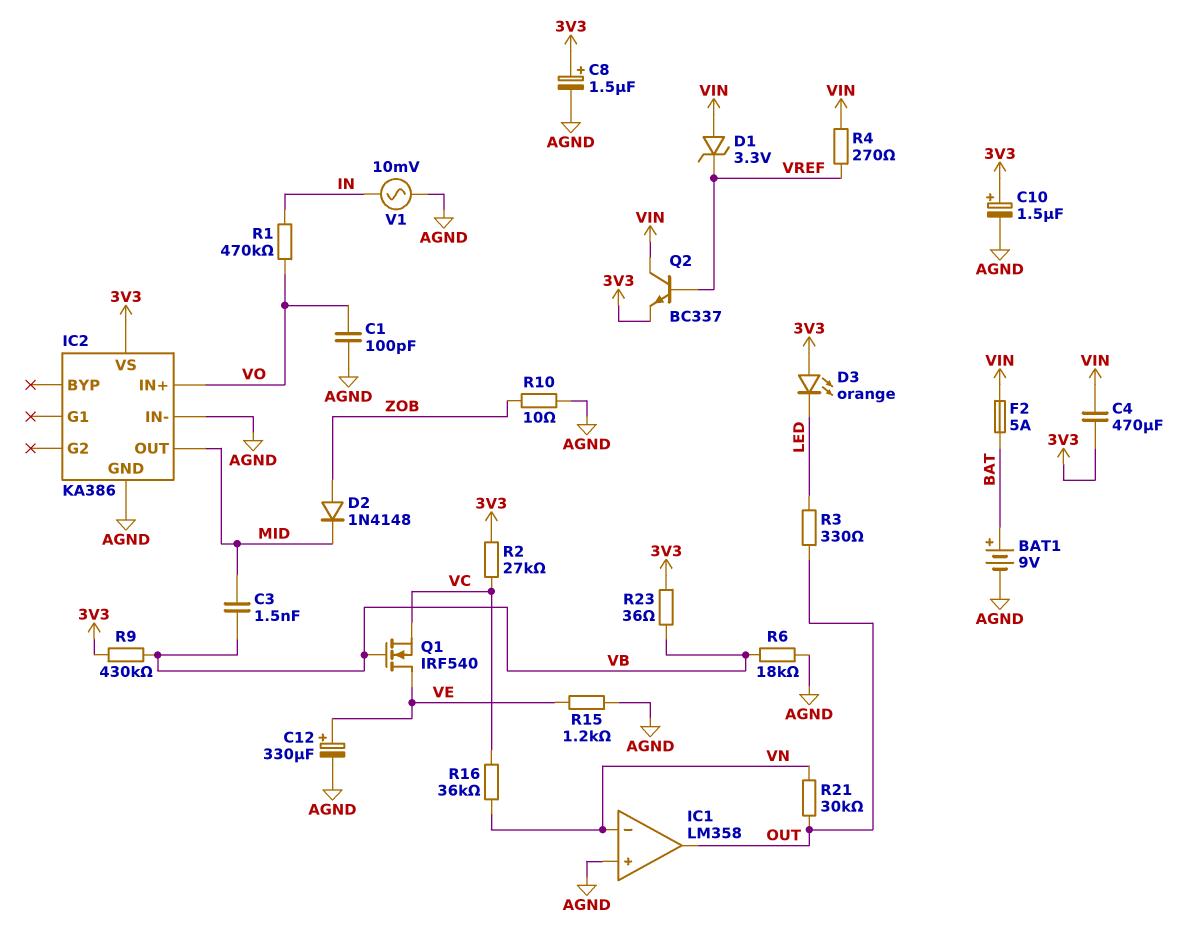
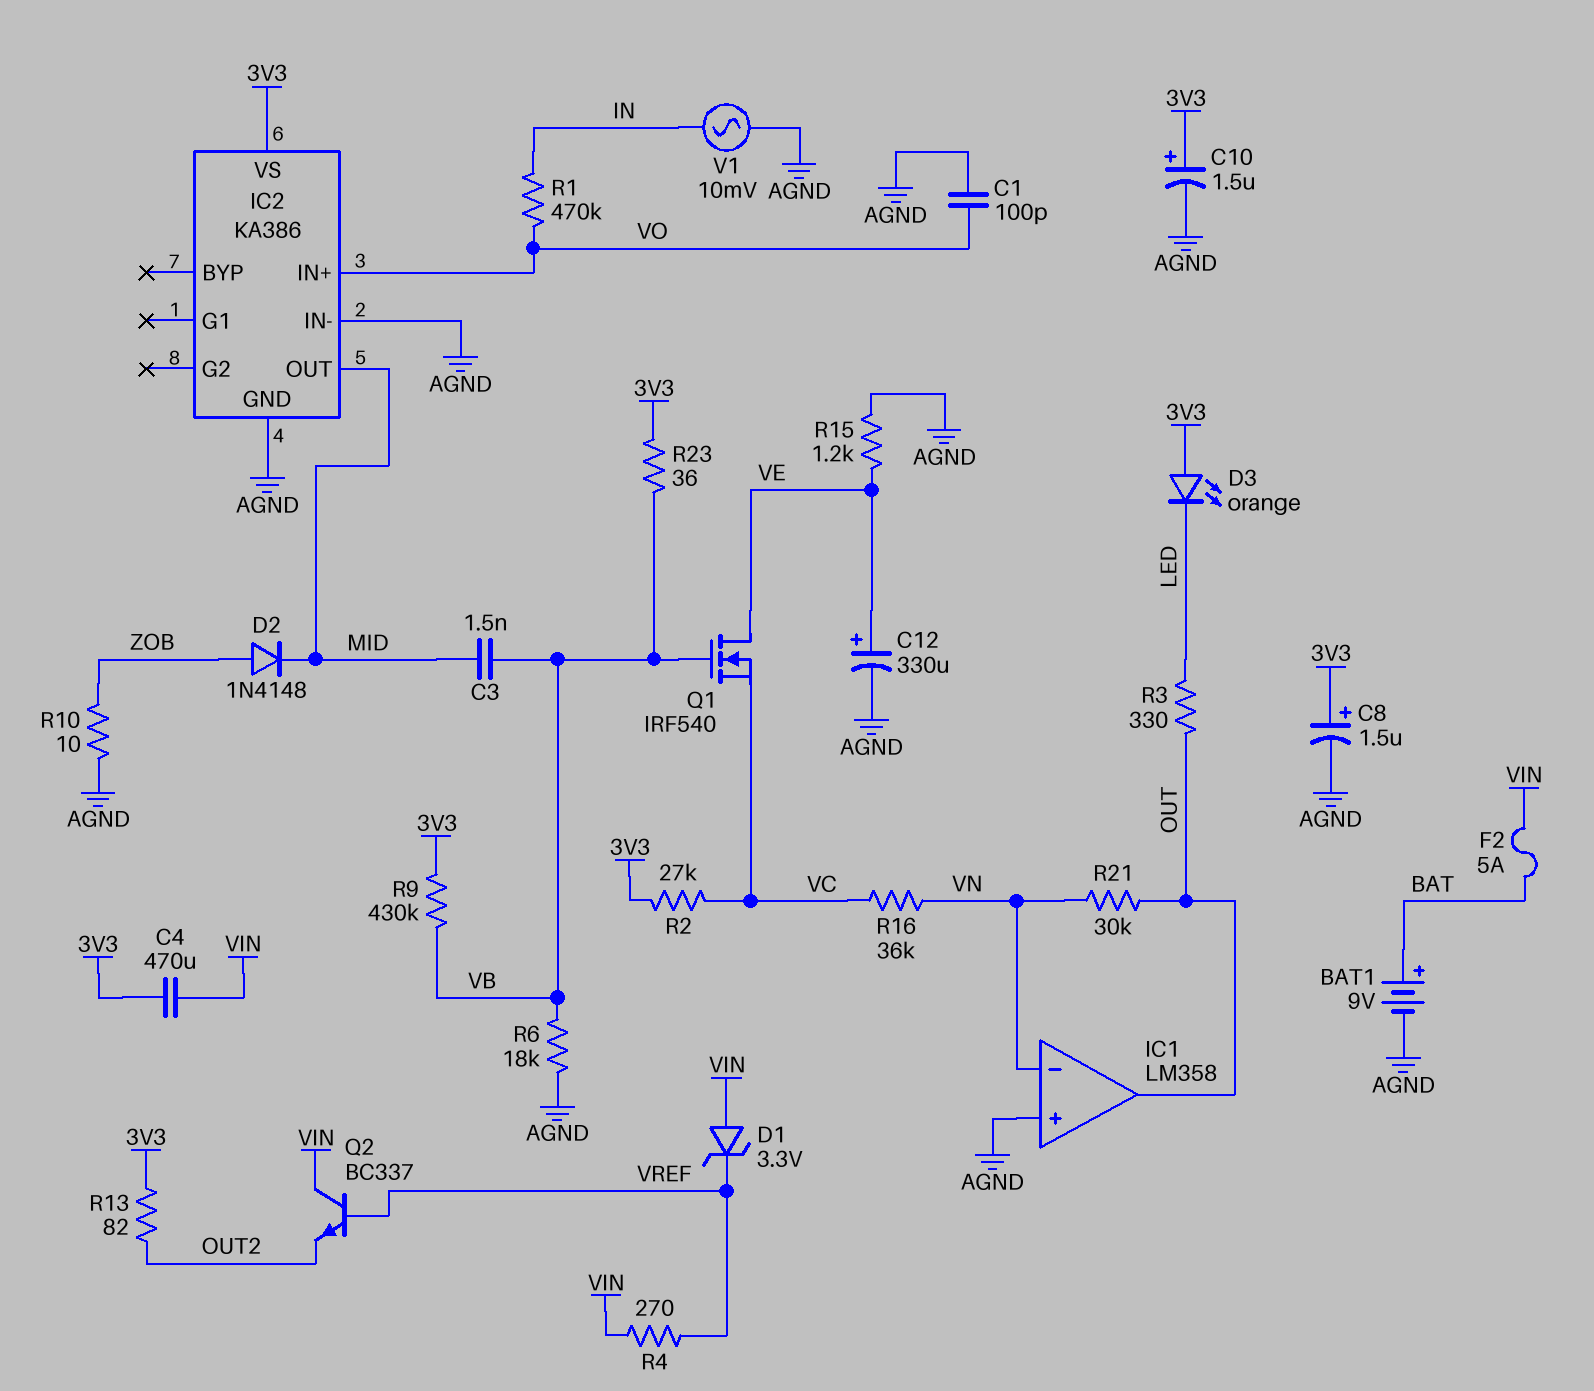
Q2: NPN BC337 (B VREF, C VIN, E 3V3) -> NPN BC337 (B VREF, C VIN, E OUT2)
R13: none -> 82 (3V3, OUT2)

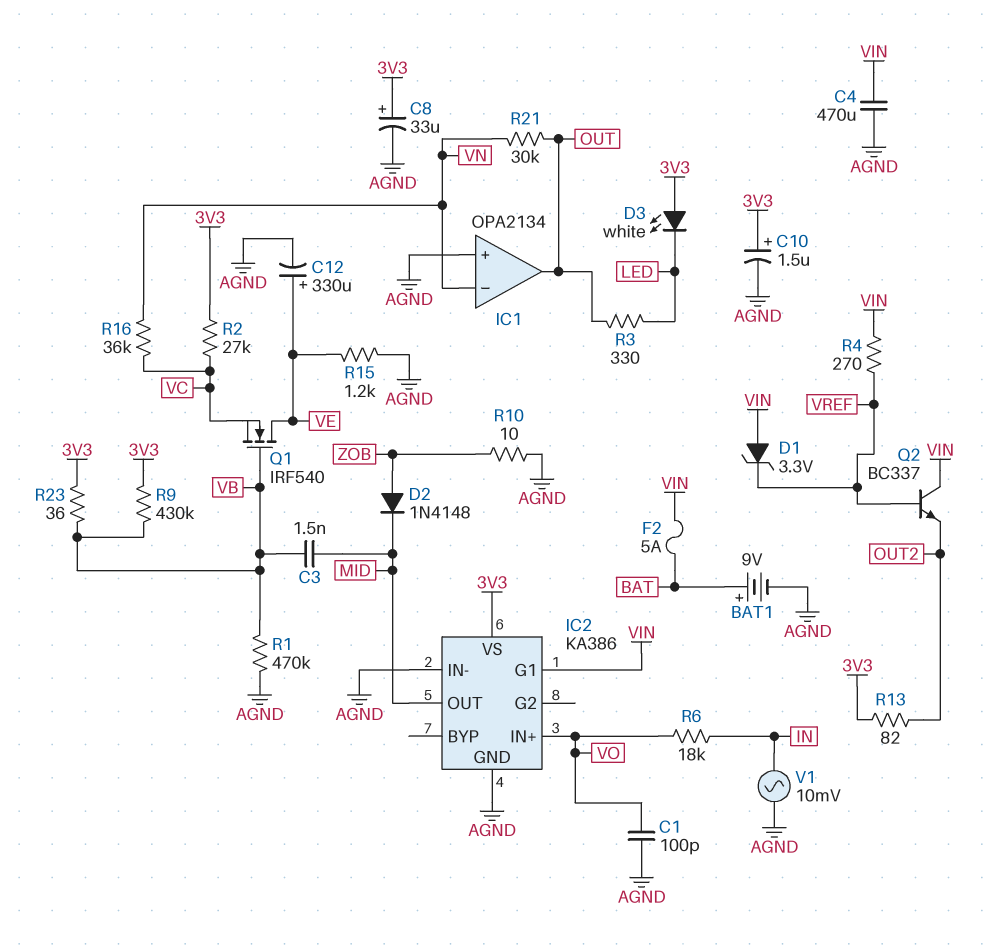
C4: 470uF (3V3, VIN) -> 470uF (AGND, VIN)
C8: 1.5uF (plus 3V3, minus AGND) -> 33uF (plus 3V3, minus AGND)
D3: LED orange (A 3V3, K LED) -> LED white (A 3V3, K LED)
IC1: LM358 -> OPA2134
IC2 pin G1: none -> VIN
R1: 470k (IN, VO) -> 470k (AGND, VB)
R6: 18k (AGND, VB) -> 18k (IN, VO)

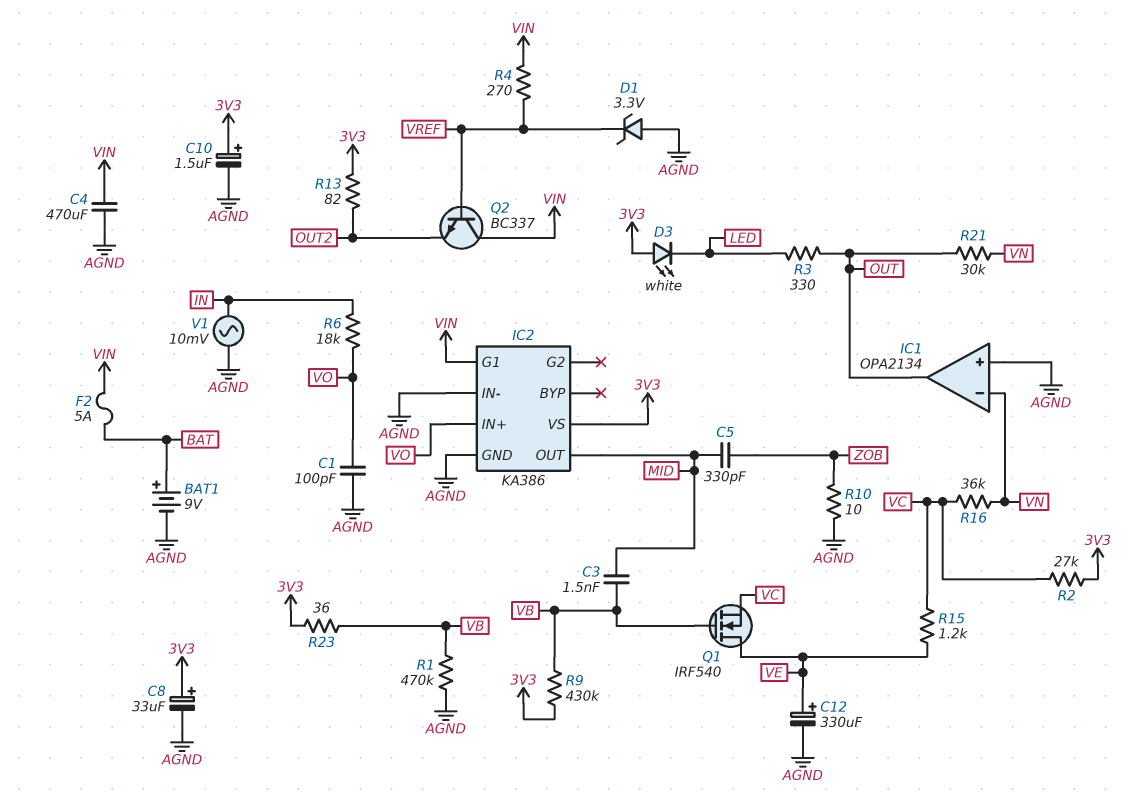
C5: none -> 330pF (MID, ZOB)
D1: zener 3.3V (A VIN, K VREF) -> zener 3.3V (A AGND, K VREF)
D2: diode 1N4148 (A ZOB, K MID) -> none
R15: 1.2k (AGND, VE) -> 1.2k (VC, VE)

